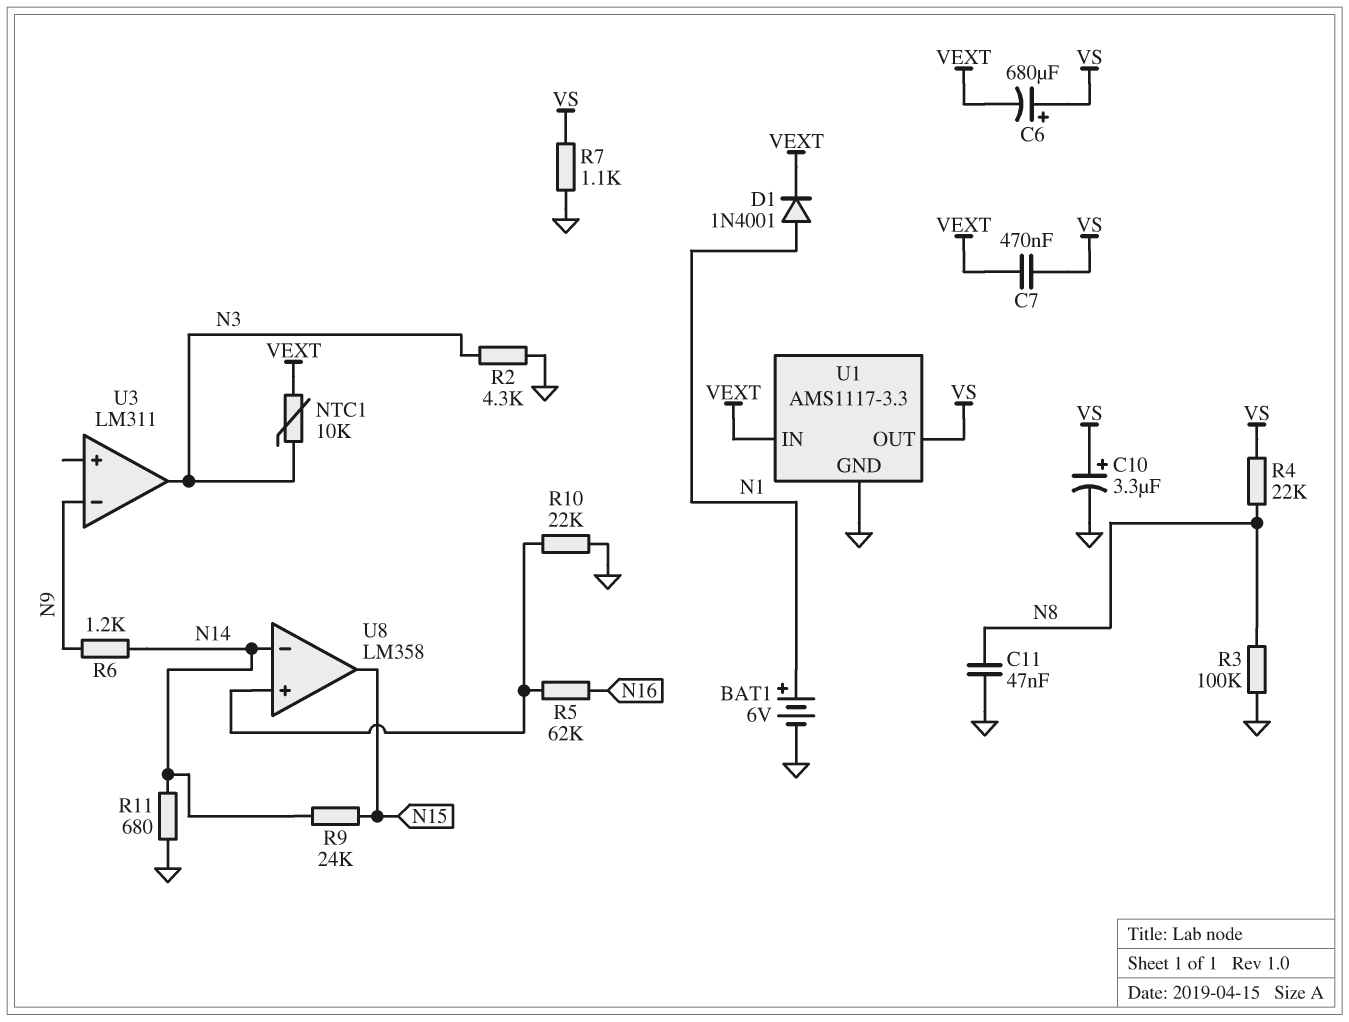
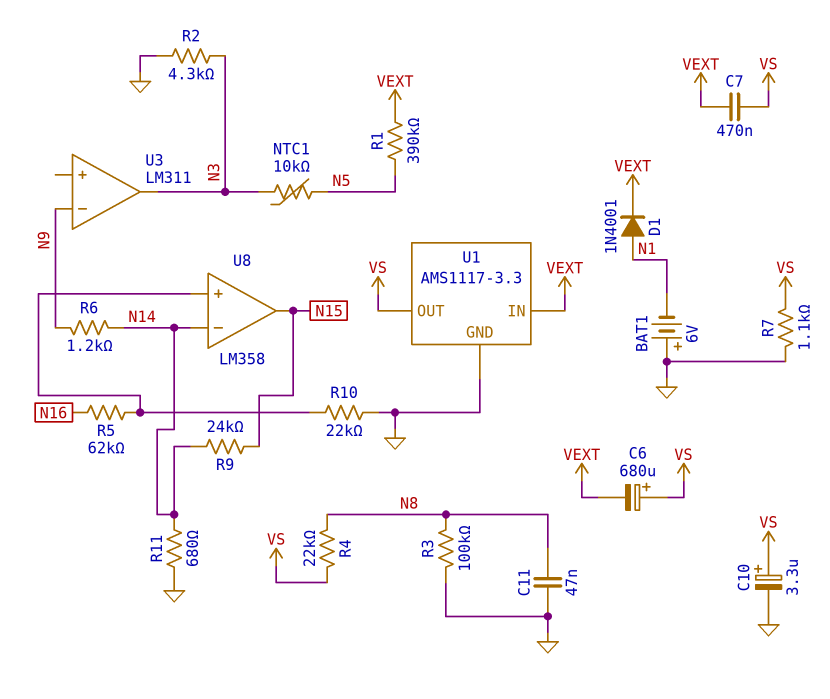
BAT1: 6V (plus N1, minus GND) -> 6V (plus GND, minus N1)
NTC1: 10k (N3, VEXT) -> 10k (N3, N5)
R1: none -> 390k (N5, VEXT)

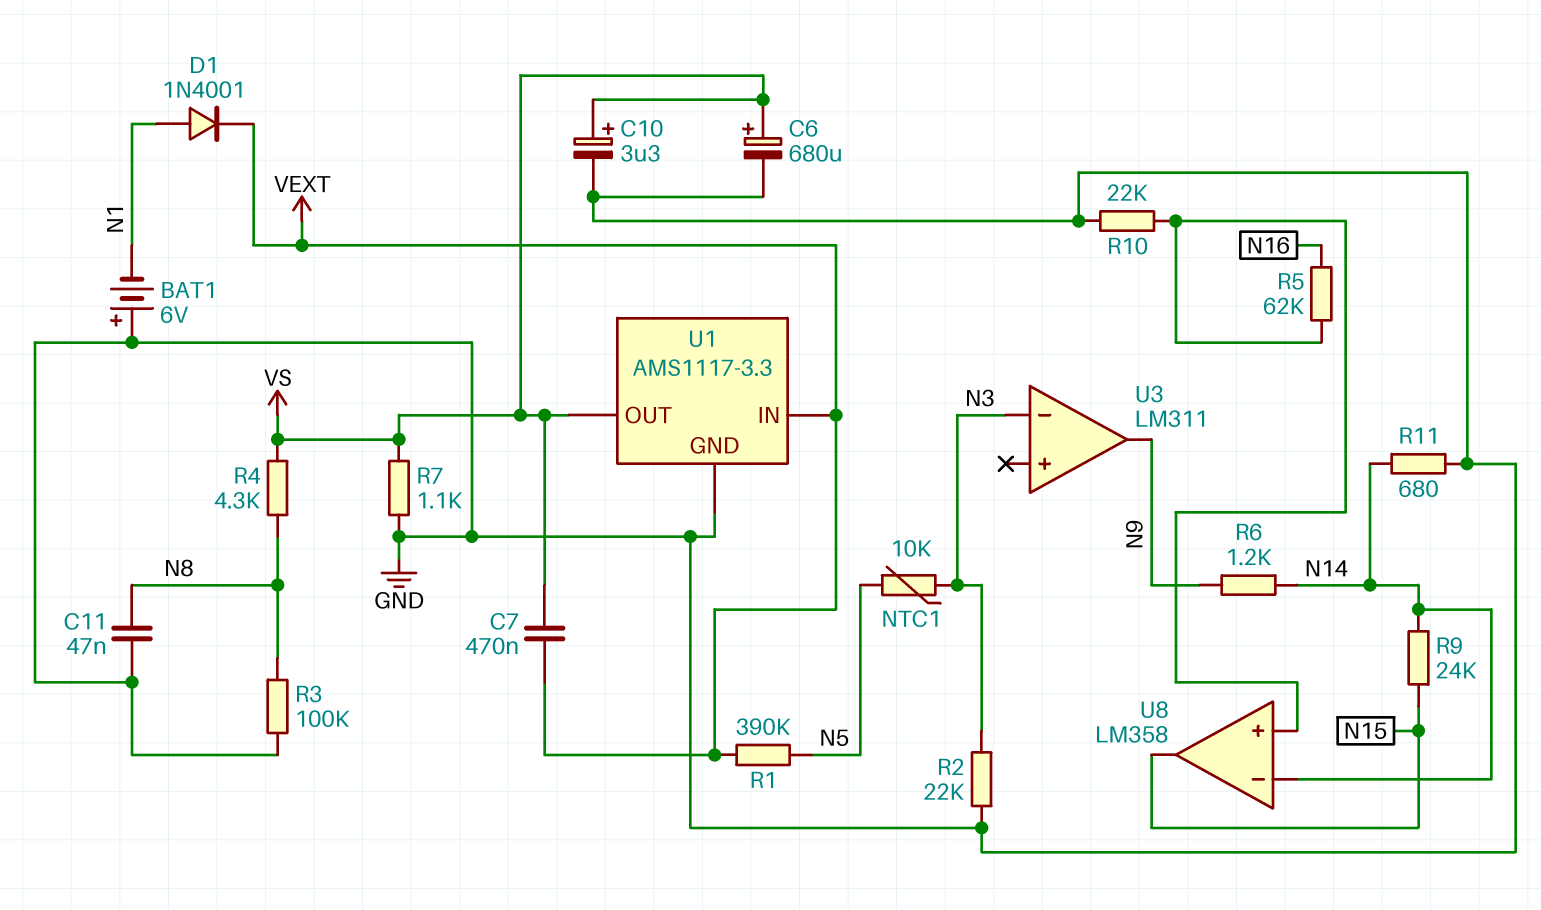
C6: 680uF (plus VS, minus VEXT) -> 680uF (plus VS, minus GND)
R2: 4.3k (GND, N3) -> 22k (GND, N3)
R4: 22k (N8, VS) -> 4.3k (N8, VS)
U3 pin in-: N9 -> N3
U3 pin out: N3 -> N9

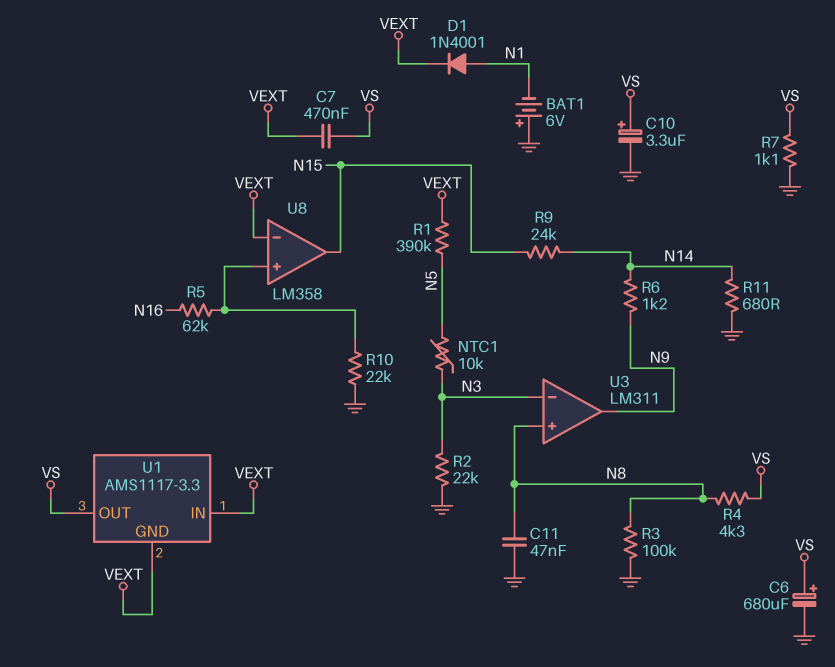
U1 pin GND: GND -> VEXT
U3 pin in+: none -> N8
U8 pin in-: N14 -> VEXT

